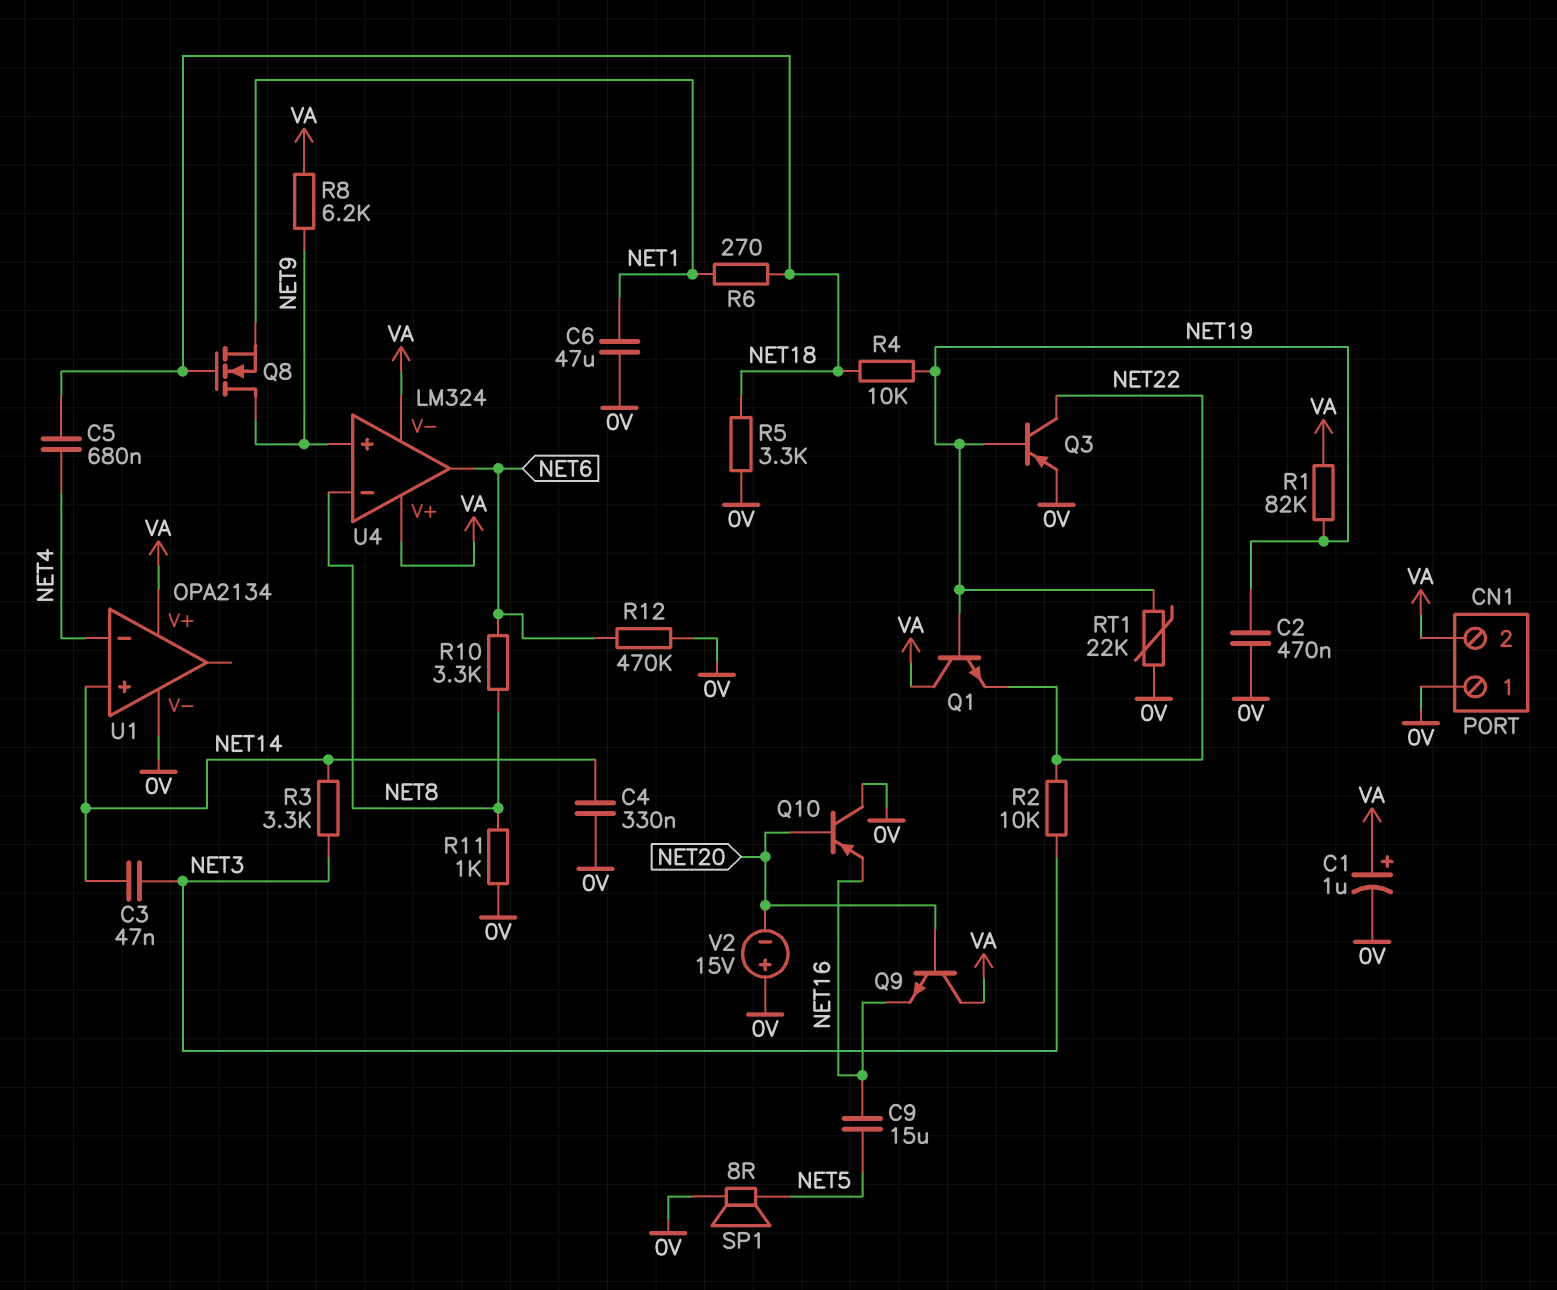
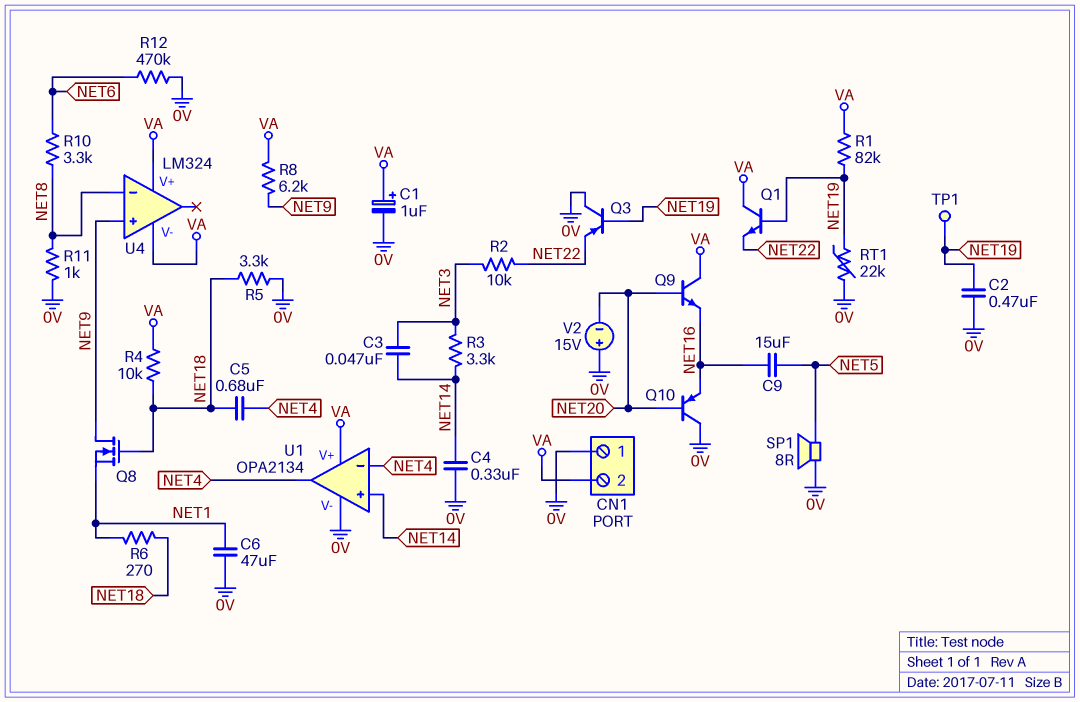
Q3: PNP (B NET19, C NET22, E 0V) -> PNP (B NET19, C 0V, E NET22)
R4: 10k (NET18, NET19) -> 10k (NET18, VA)
TP1: none -> test point (NET19)
U1 pin out: none -> NET4
U4 pin out: NET6 -> none

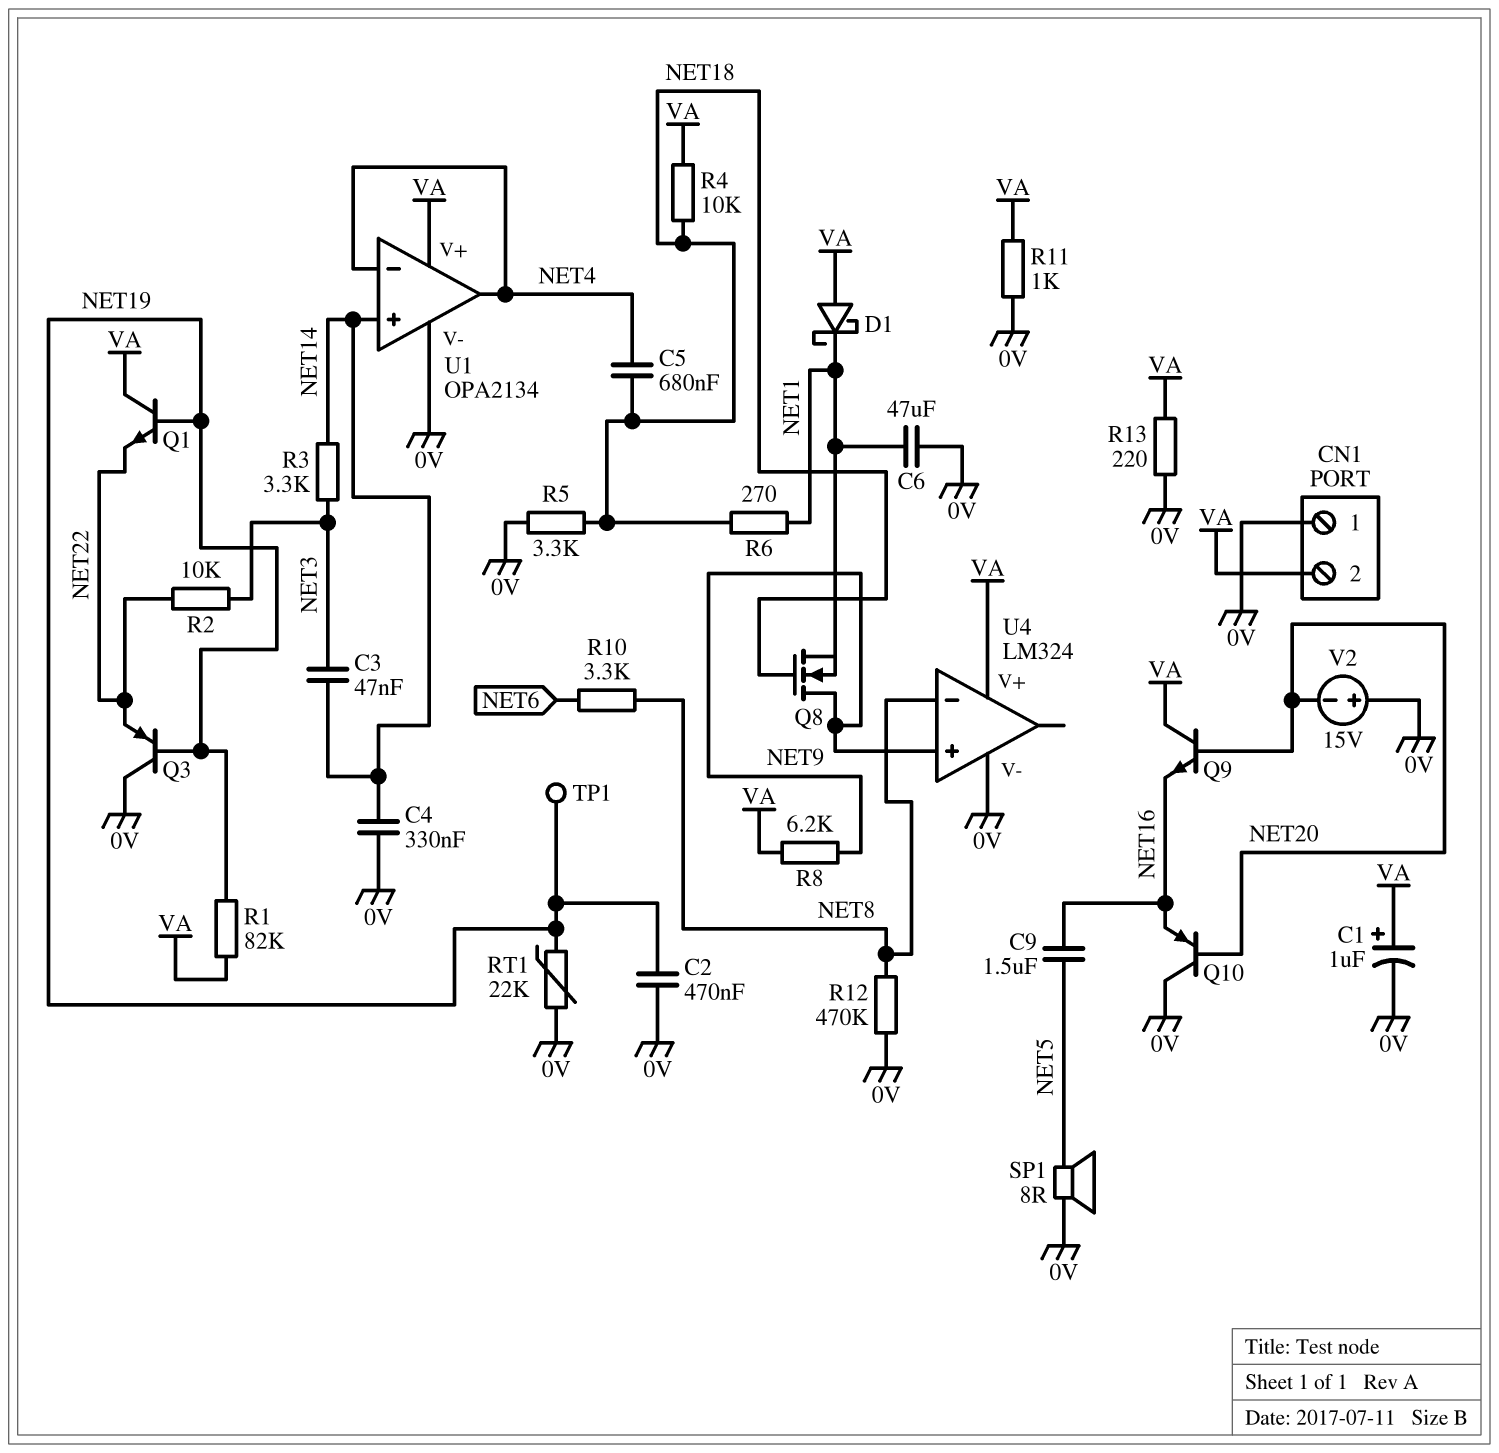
C9: 15uF (NET5, NET16) -> 1.5uF (NET5, NET16)
D1: none -> schottky (A VA, K NET1)
R11: 1k (0V, NET8) -> 1k (0V, VA)
R12: 470k (0V, NET6) -> 470k (0V, NET8)
R13: none -> 220 (0V, VA)
U4 pin V-: VA -> 0V

